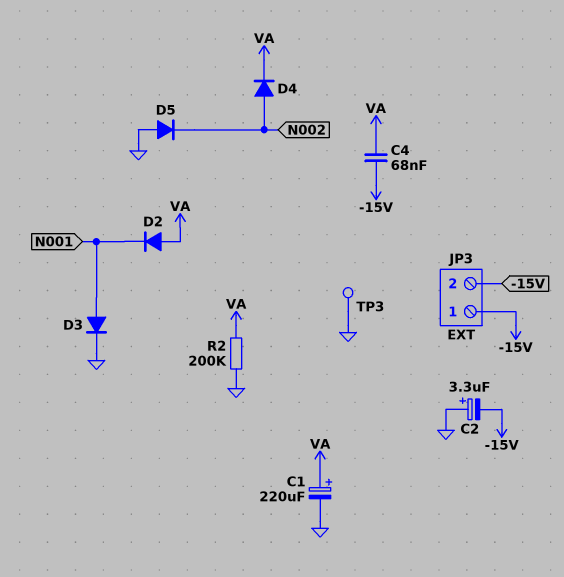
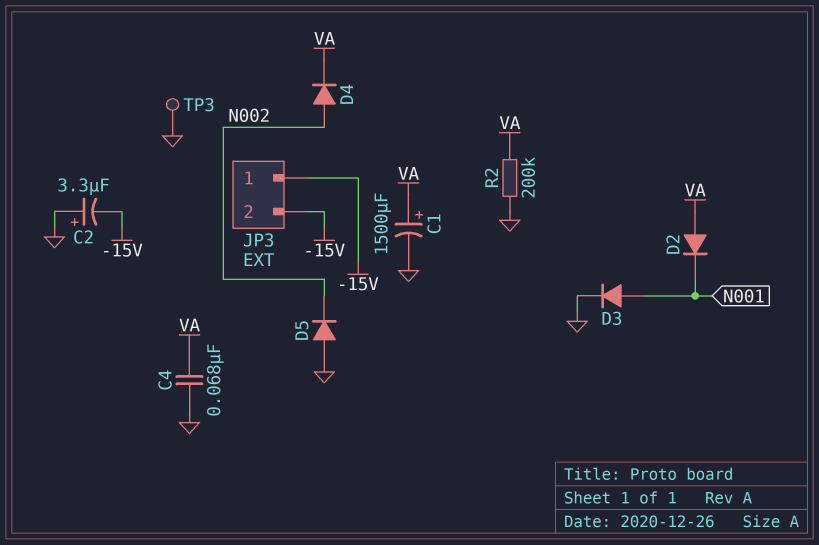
C1: 220uF (plus VA, minus GND) -> 1500uF (plus VA, minus GND)
C4: 68nF (-15V, VA) -> 68nF (GND, VA)

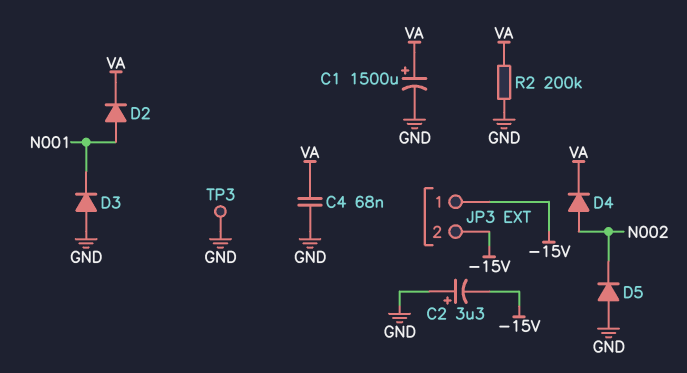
D2: diode (A VA, K N001) -> diode (A N001, K VA)
D3: diode (A N001, K GND) -> diode (A GND, K N001)

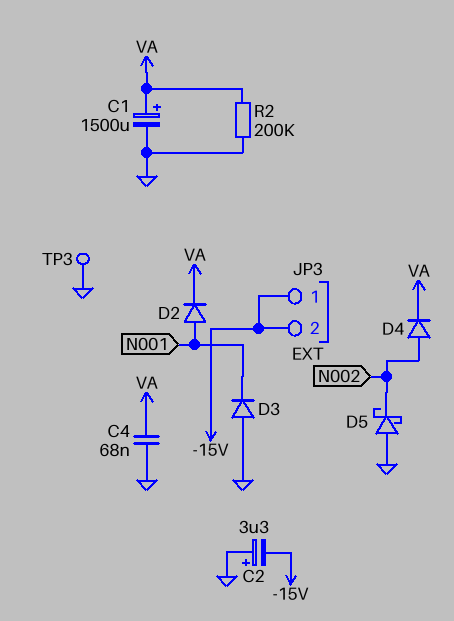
D5: diode (A GND, K N002) -> schottky (A GND, K N002)

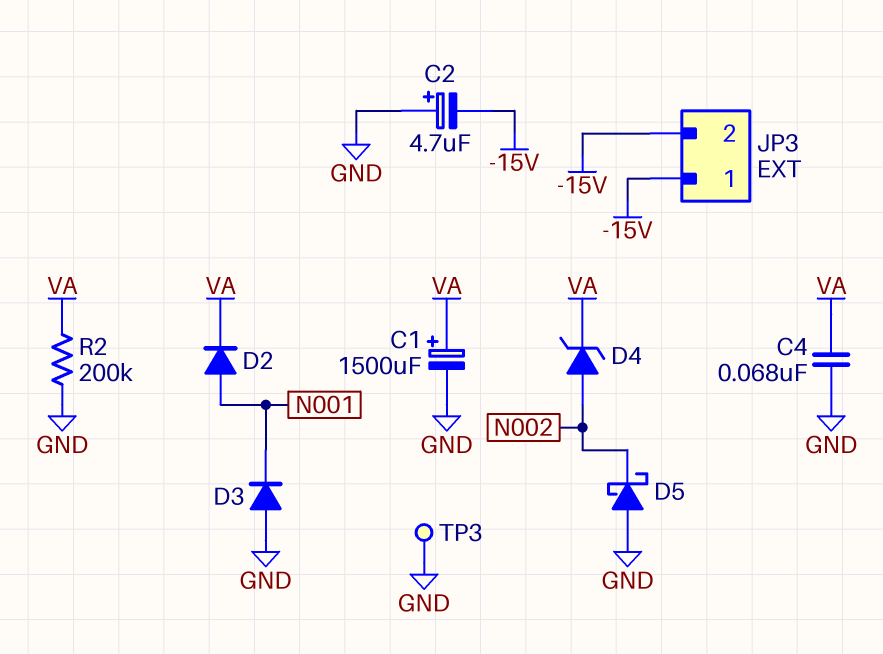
C2: 3.3uF (plus GND, minus -15V) -> 4.7uF (plus GND, minus -15V)
D4: diode (A N002, K VA) -> zener (A N002, K VA)

